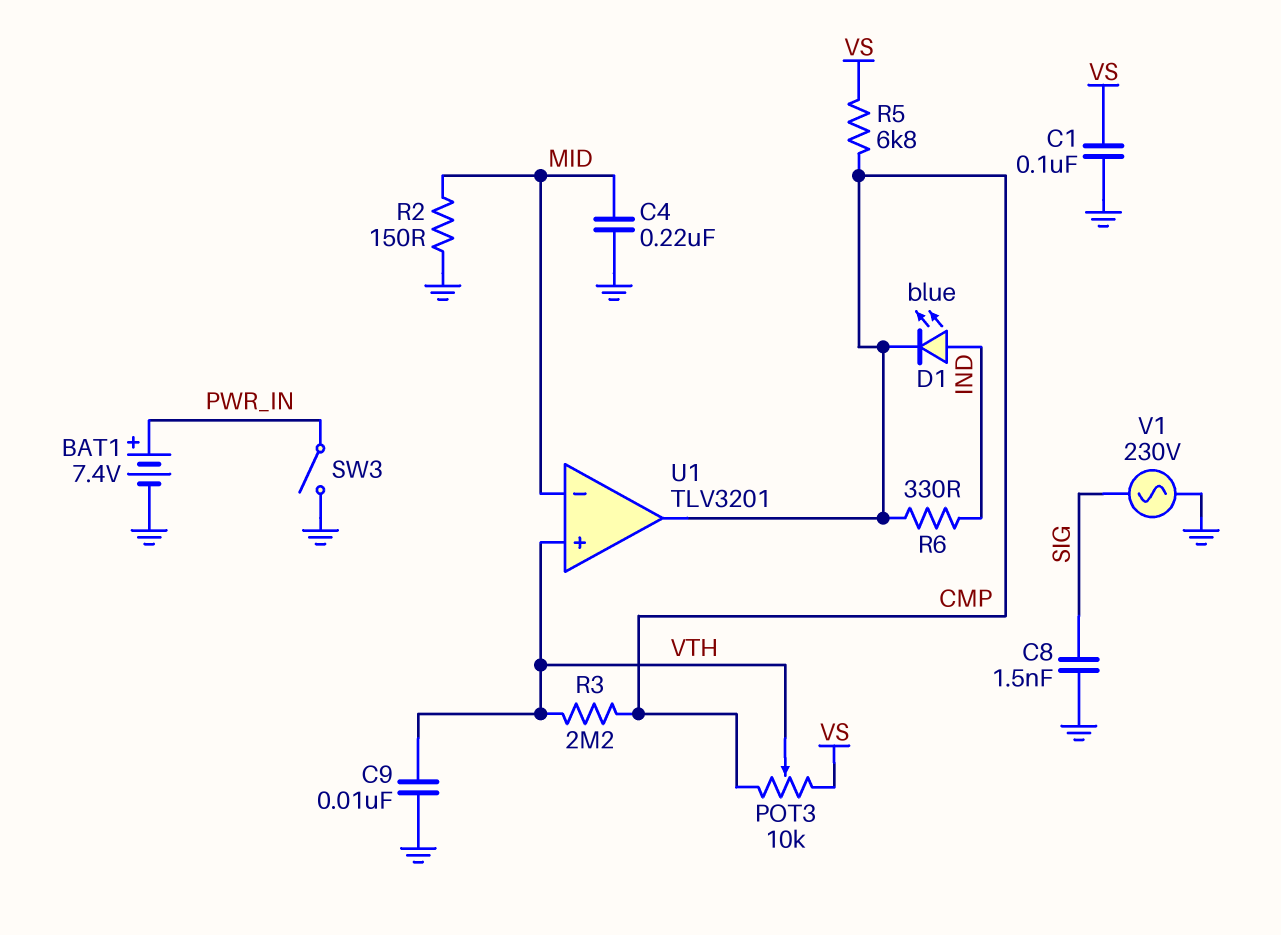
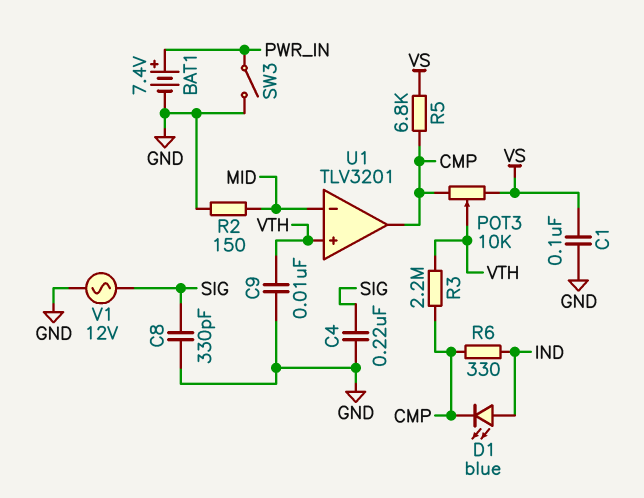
C4: 220nF (GND, MID) -> 220nF (GND, SIG)
C8: 1.5nF (GND, SIG) -> 330pF (GND, SIG)
V1: AC 230V (GND, SIG) -> AC 12V (GND, SIG)

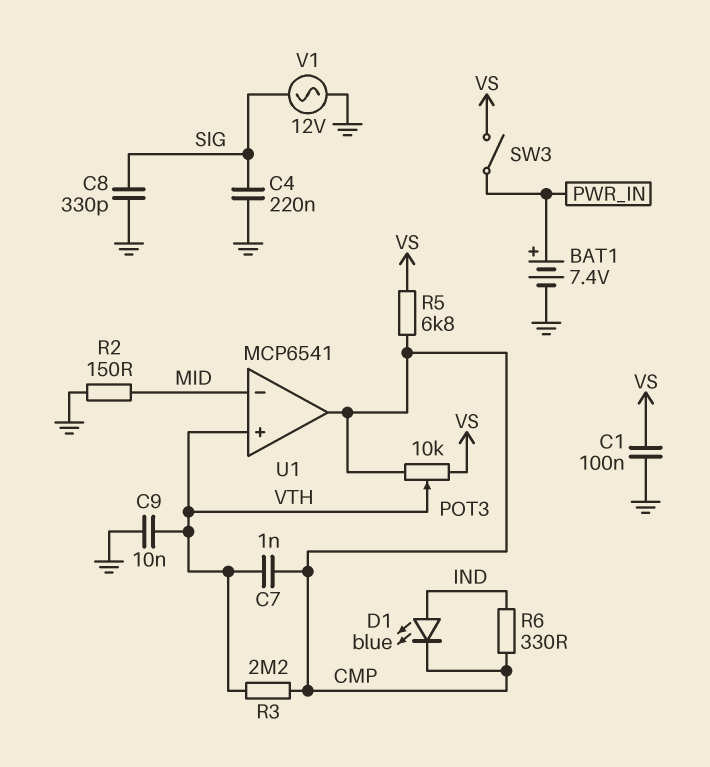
C7: none -> 1nF (CMP, VTH)
SW3: switch (GND, PWR_IN) -> switch (PWR_IN, VS)
U1: TLV3201 -> MCP6541

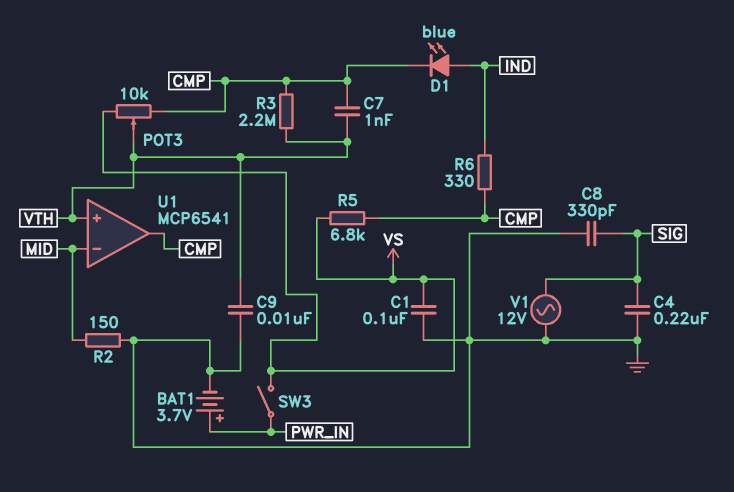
BAT1: 7.4V (plus PWR_IN, minus GND) -> 3.7V (plus PWR_IN, minus GND)

